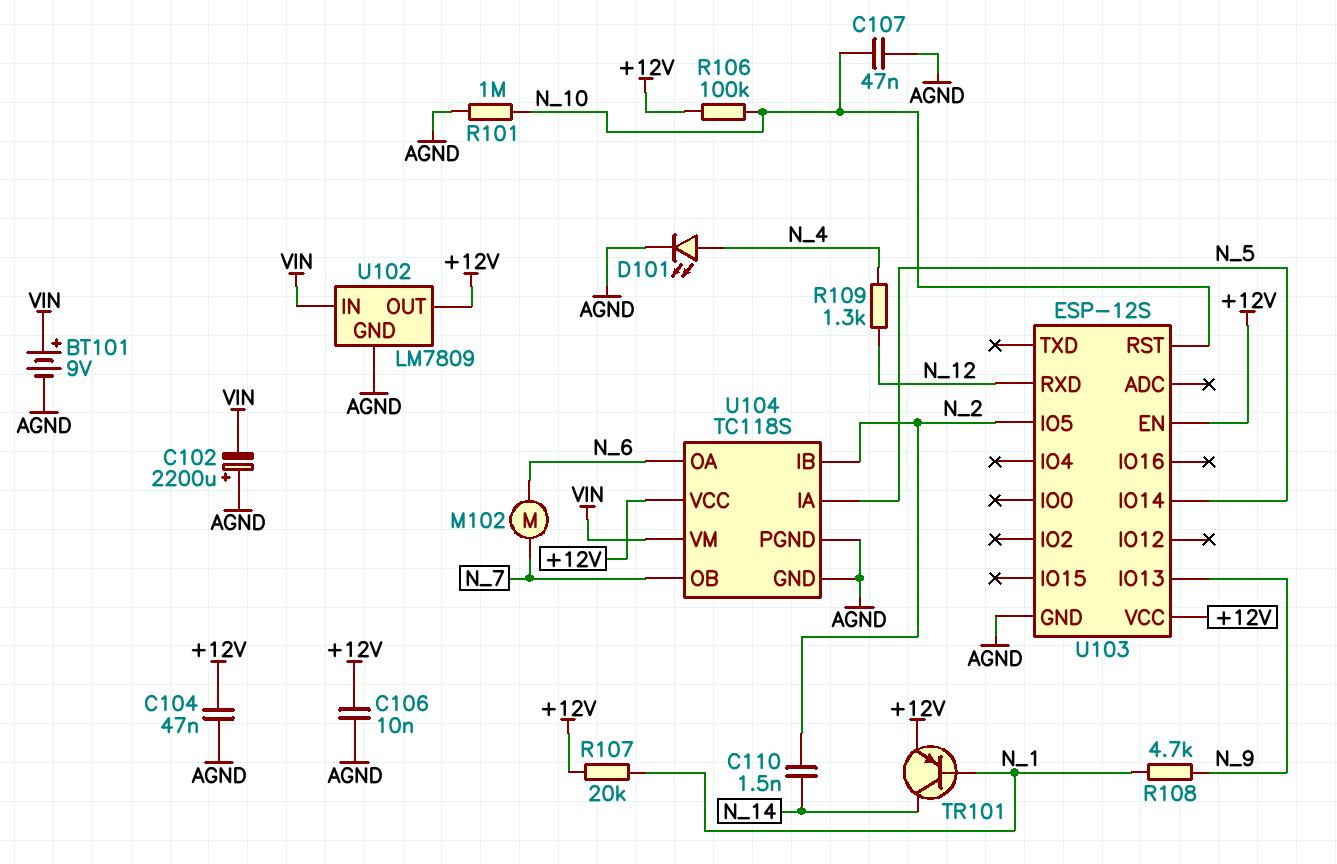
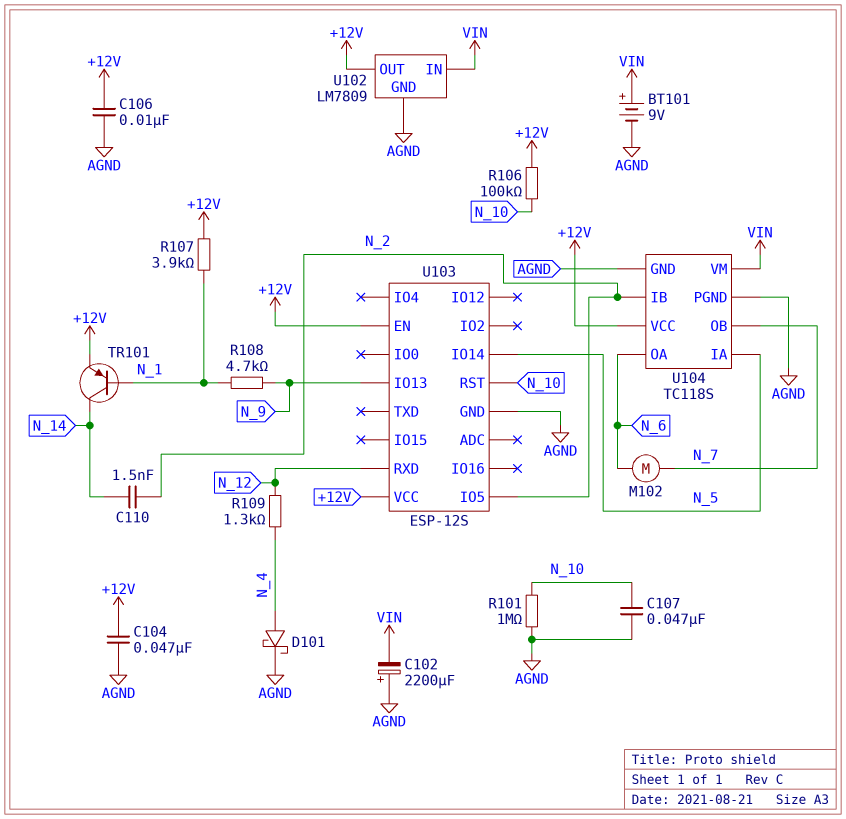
D101: LED (A N_4, K AGND) -> schottky (A N_4, K AGND)
R107: 20k (+12V, N_1) -> 3.9k (+12V, N_1)

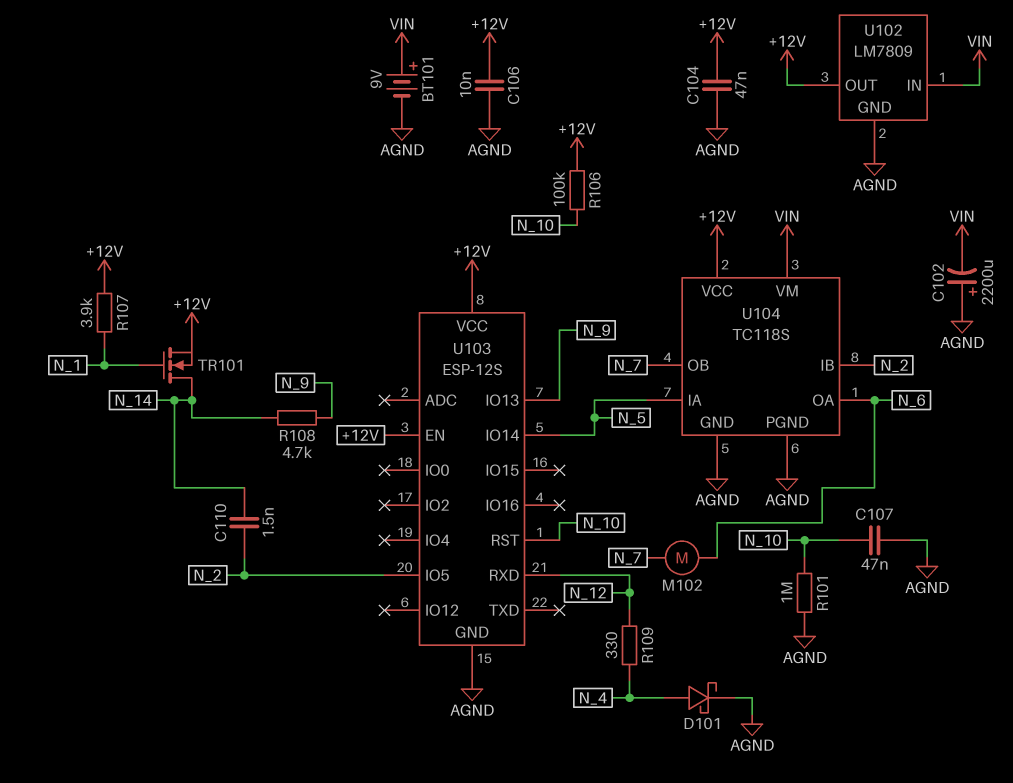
R108: 4.7k (N_1, N_9) -> 4.7k (N_9, N_14)
R109: 1.3k (N_4, N_12) -> 330 (N_4, N_12)
TR101: PNP (B N_1, C N_14, E +12V) -> NMOS (G N_1, D N_14, S +12V)

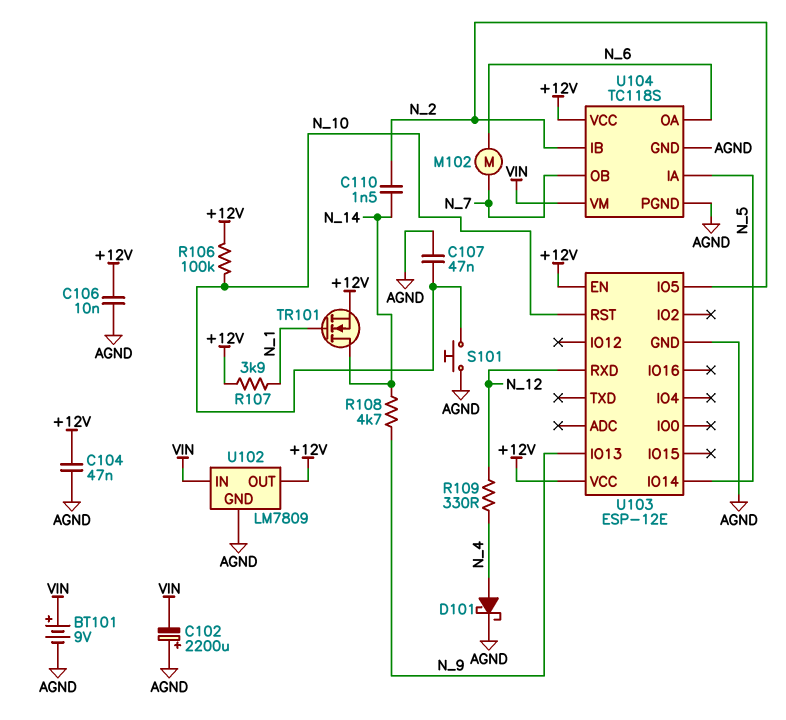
R101: 1M (AGND, N_10) -> none
S101: none -> button (AGND, N_10)
U103: ESP-12S -> ESP-12E

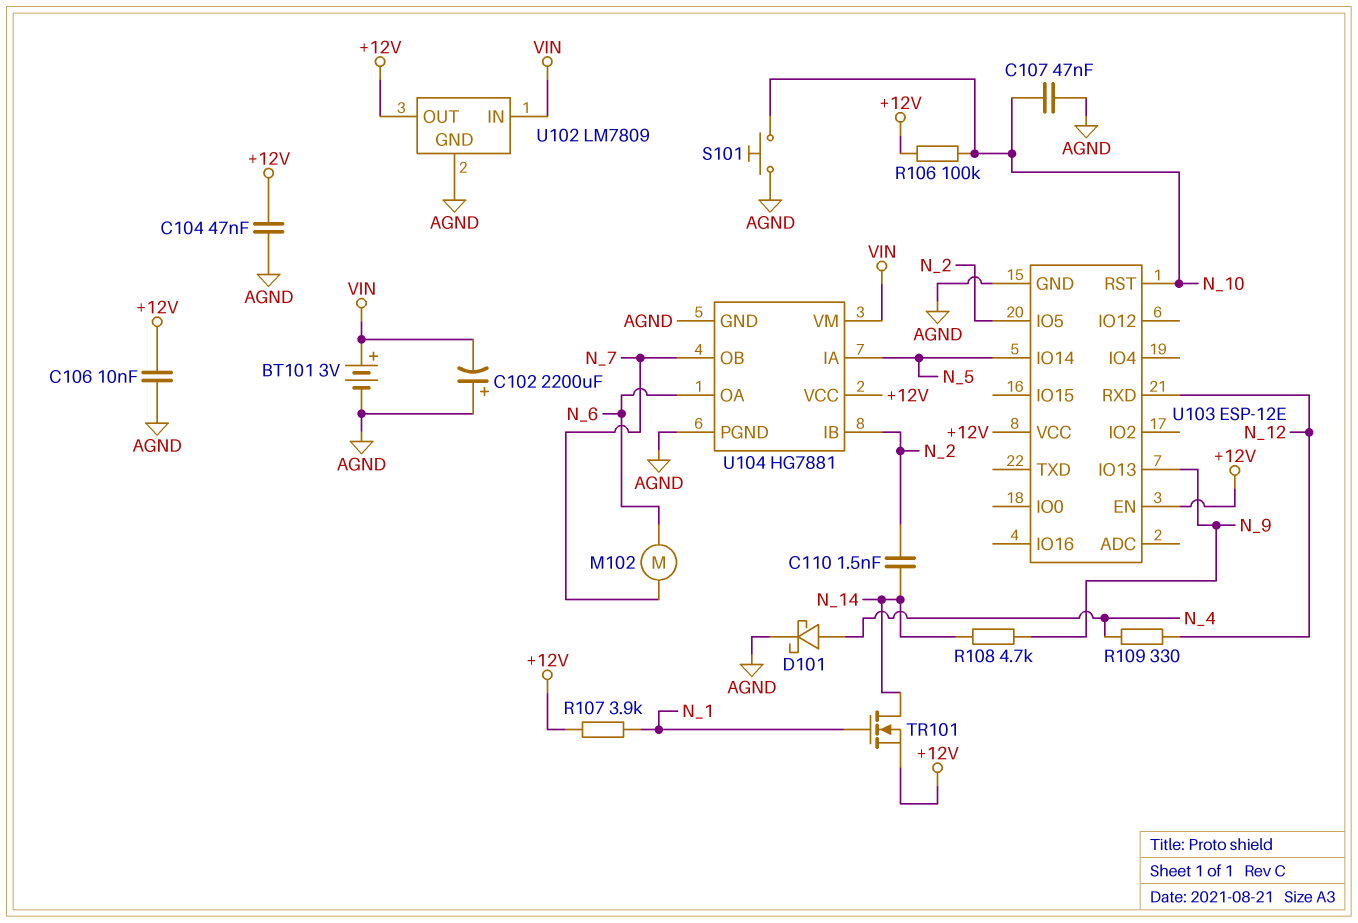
BT101: 9V (plus VIN, minus AGND) -> 3V (plus VIN, minus AGND)
U104: TC118S -> HG7881

